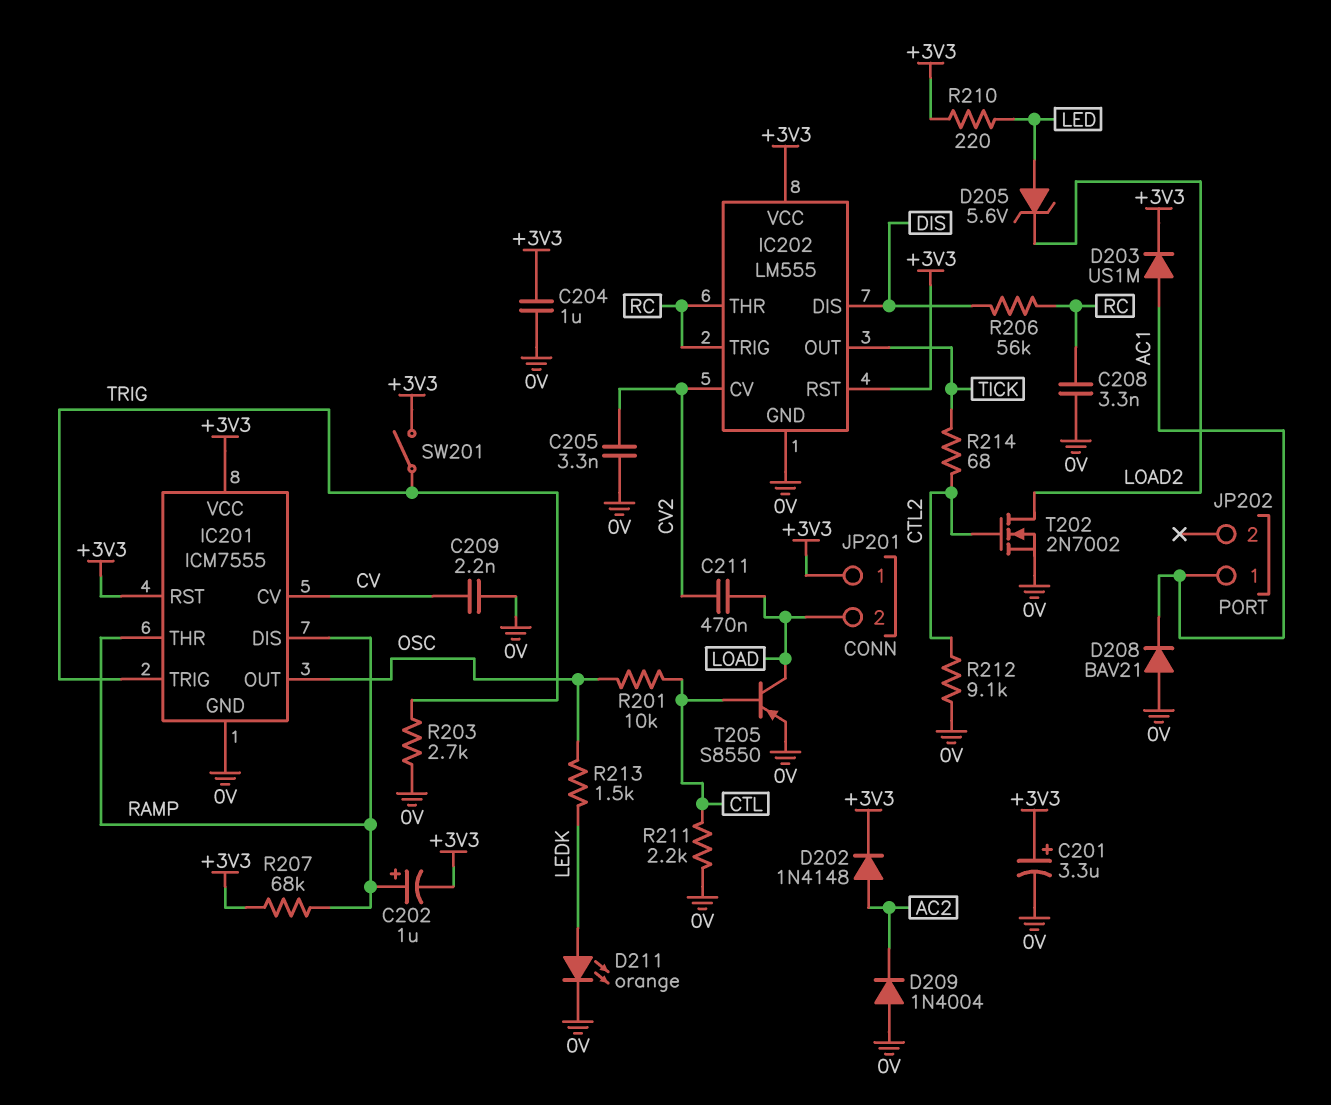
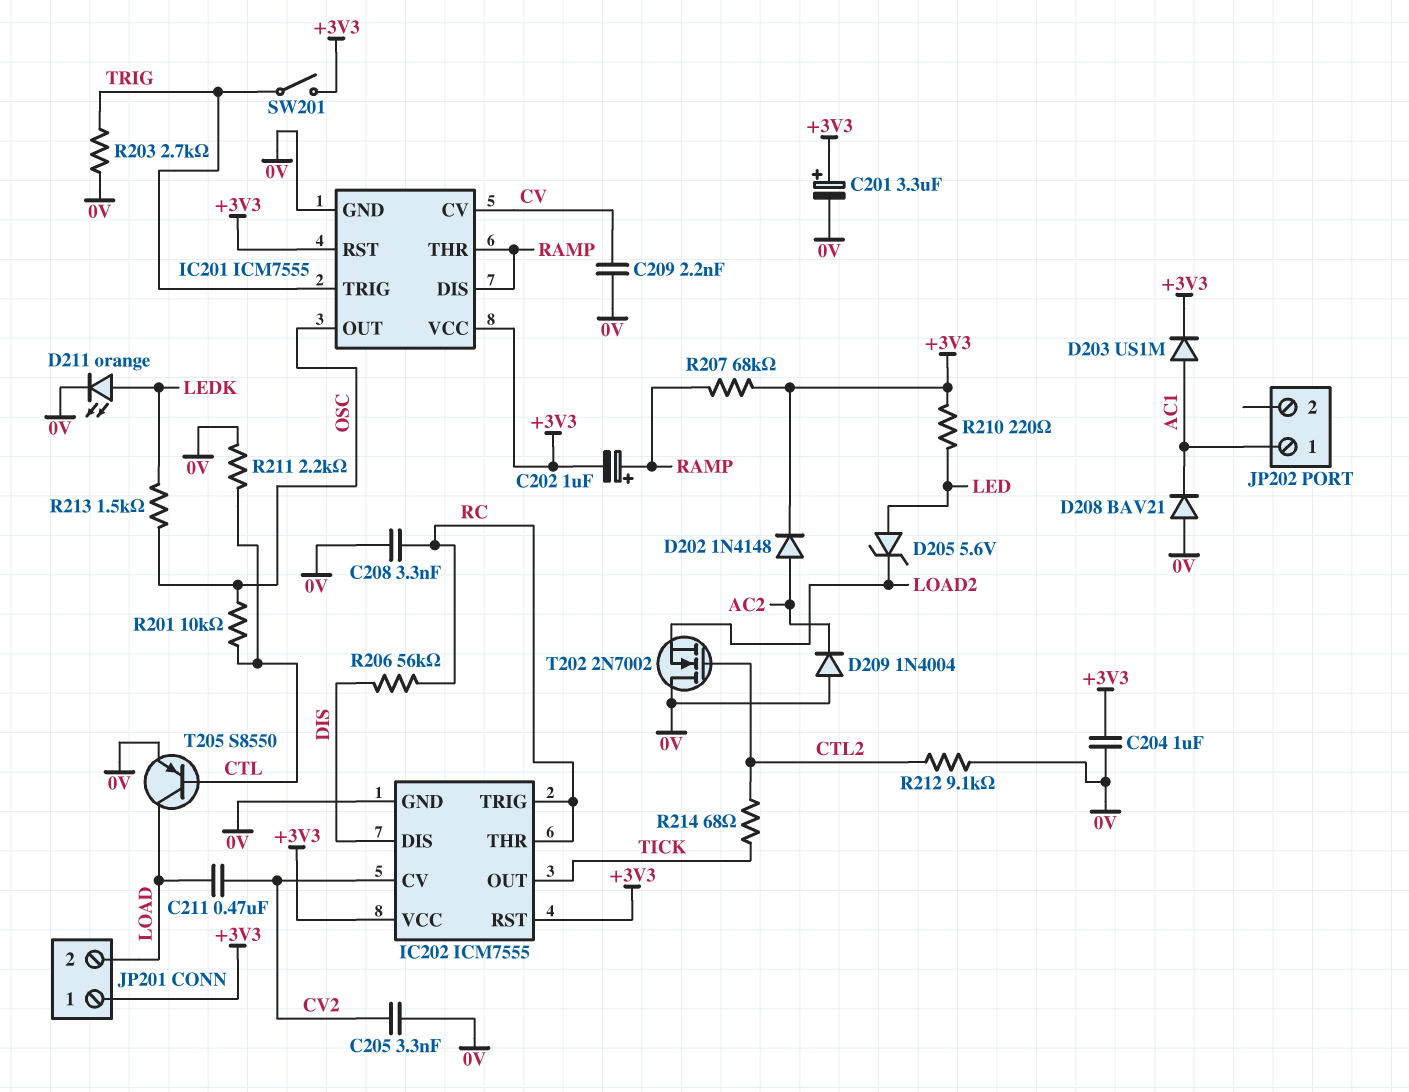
IC202: LM555 -> ICM7555
T202: NMOS 2N7002 (G CTL2, D LOAD2, S 0V) -> NMOS 2N7002 (G CTL2, D 0V, S LOAD2)

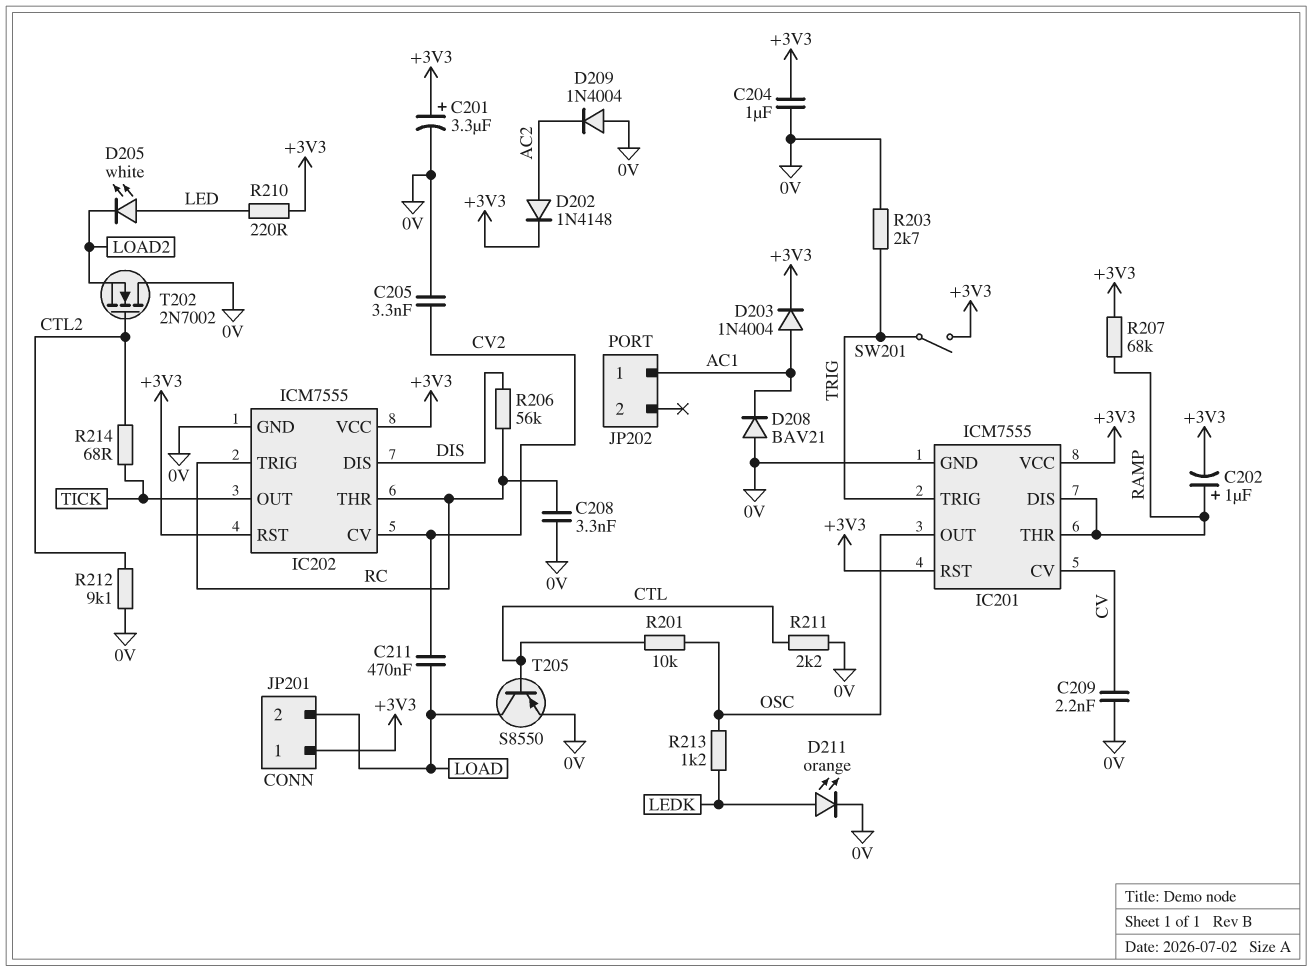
D203: diode US1M (A AC1, K +3V3) -> diode 1N4004 (A AC1, K +3V3)
D205: zener 5.6V (A LED, K LOAD2) -> LED white (A LED, K LOAD2)
R213: 1.5k (LEDK, OSC) -> 1.2k (LEDK, OSC)

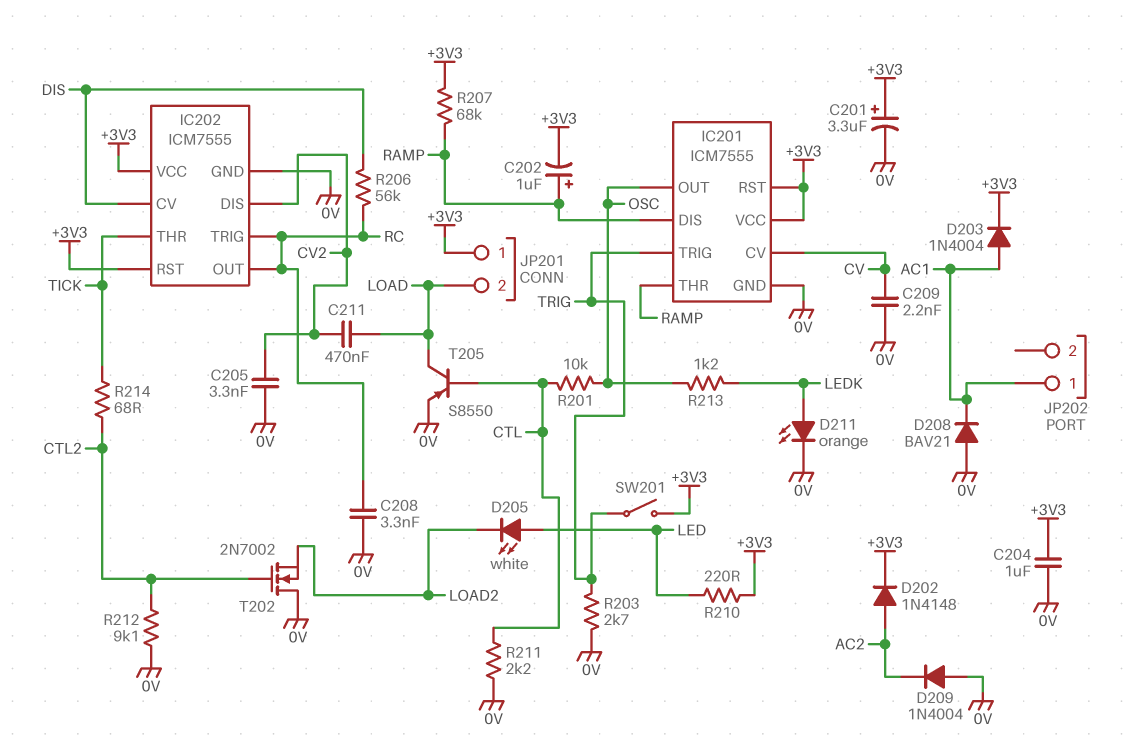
IC202 pin CV: CV2 -> DIS
IC202 pin DIS: DIS -> CV2
IC202 pin OUT: TICK -> RC
IC202 pin THR: RC -> TICK

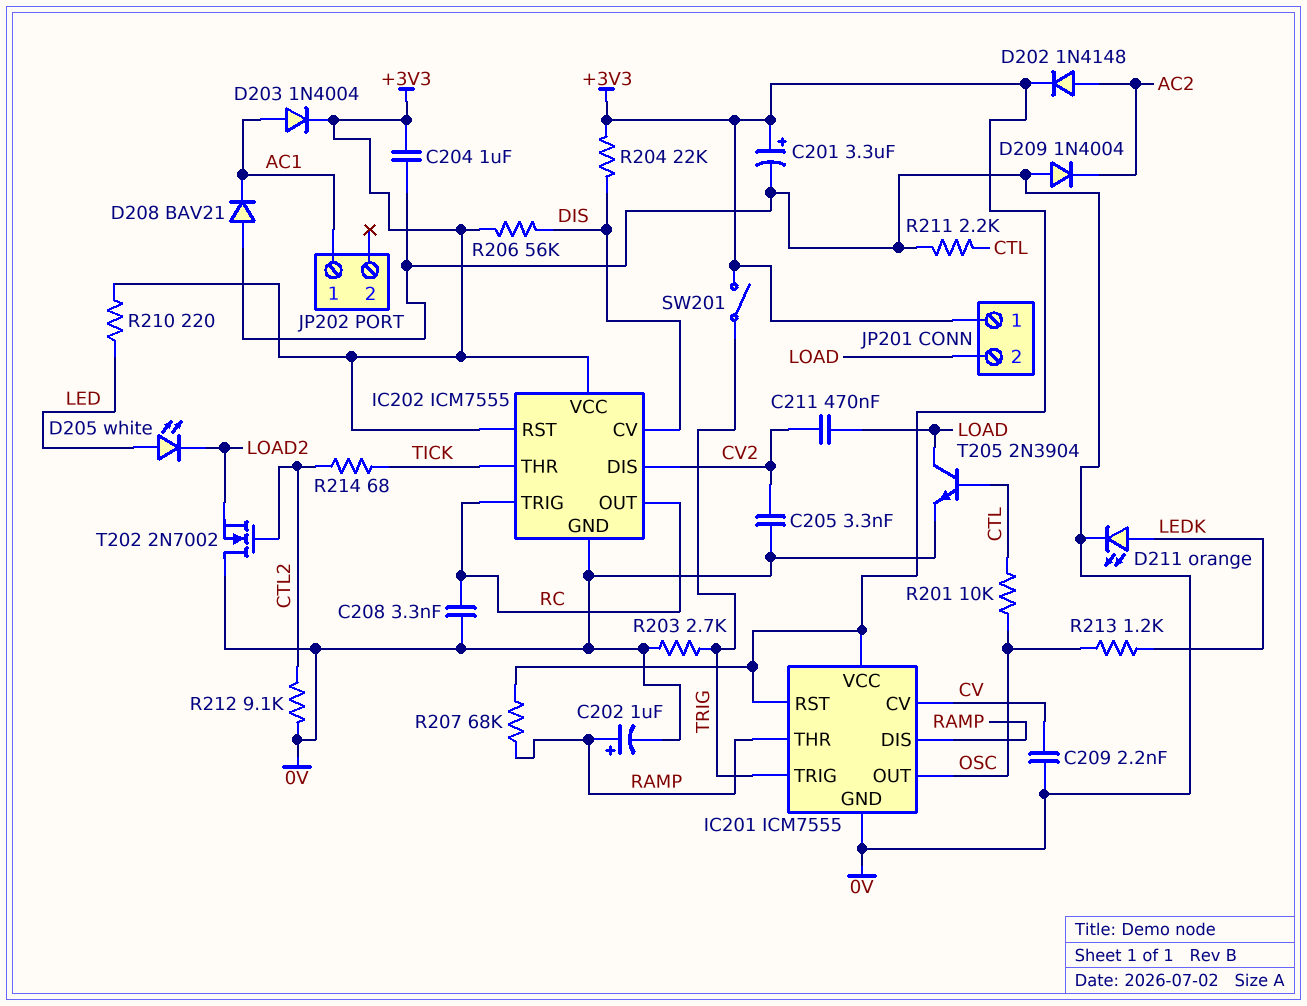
C202: 1uF (plus RAMP, minus +3V3) -> 1uF (plus RAMP, minus 0V)
R204: none -> 22k (+3V3, DIS)
R206: 56k (DIS, RC) -> 56k (+3V3, DIS)
T205: PNP S8550 (B CTL, C LOAD, E 0V) -> NPN 2N3904 (B CTL, C LOAD, E 0V)

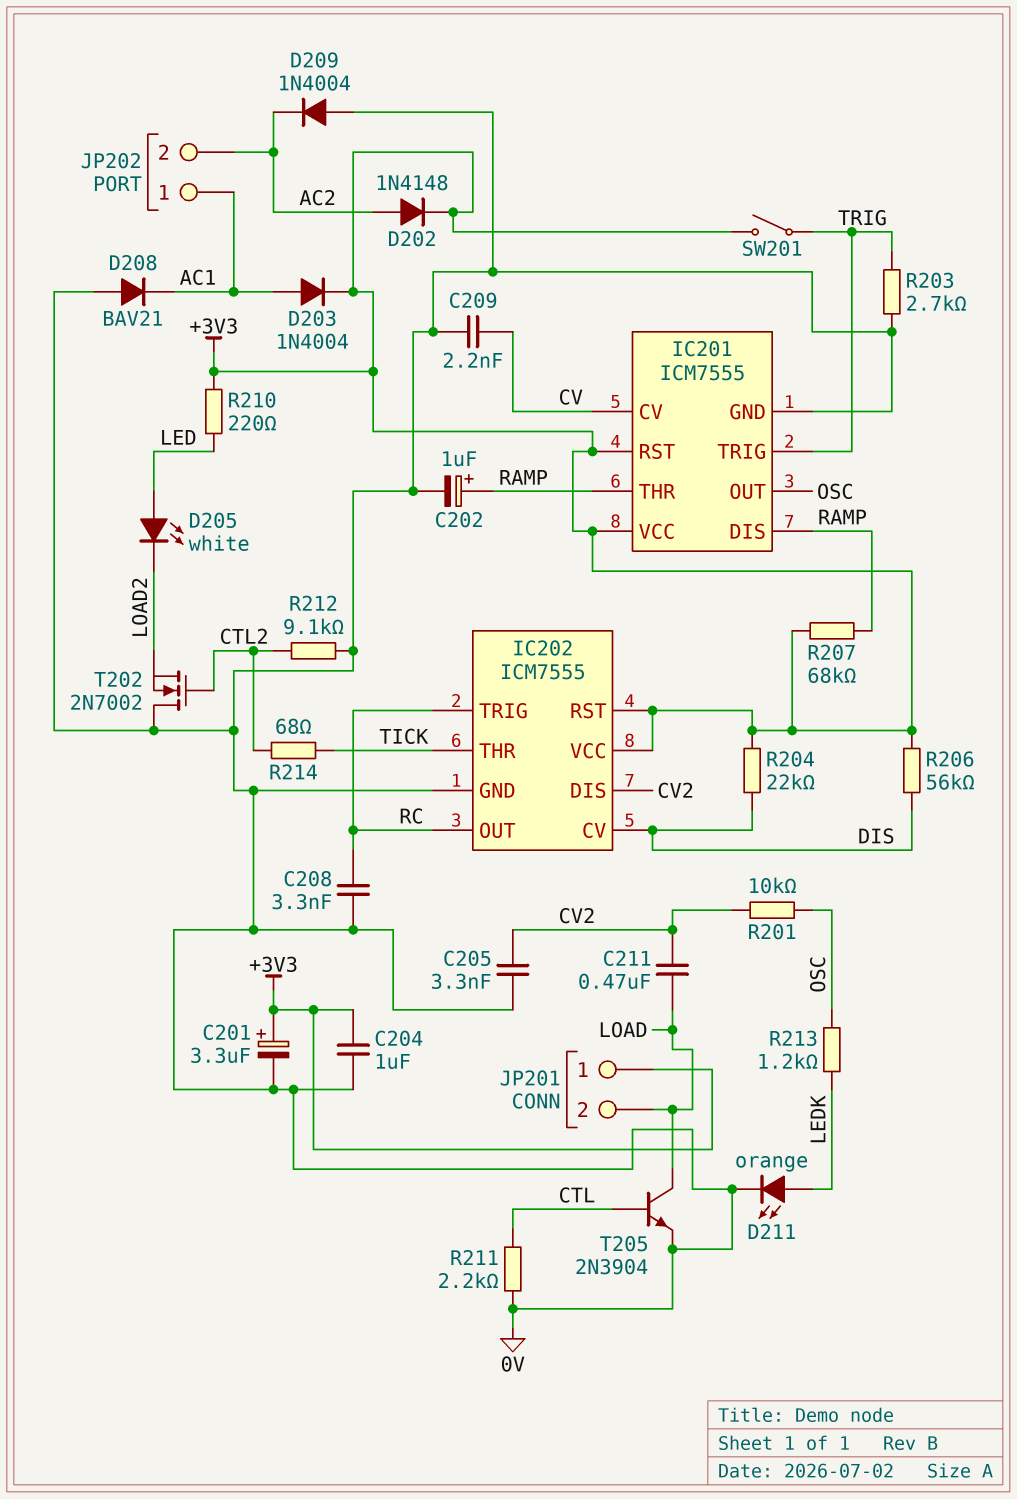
JP202 pin 2: none -> AC2
R201: 10k (CTL, OSC) -> 10k (CV2, OSC)

